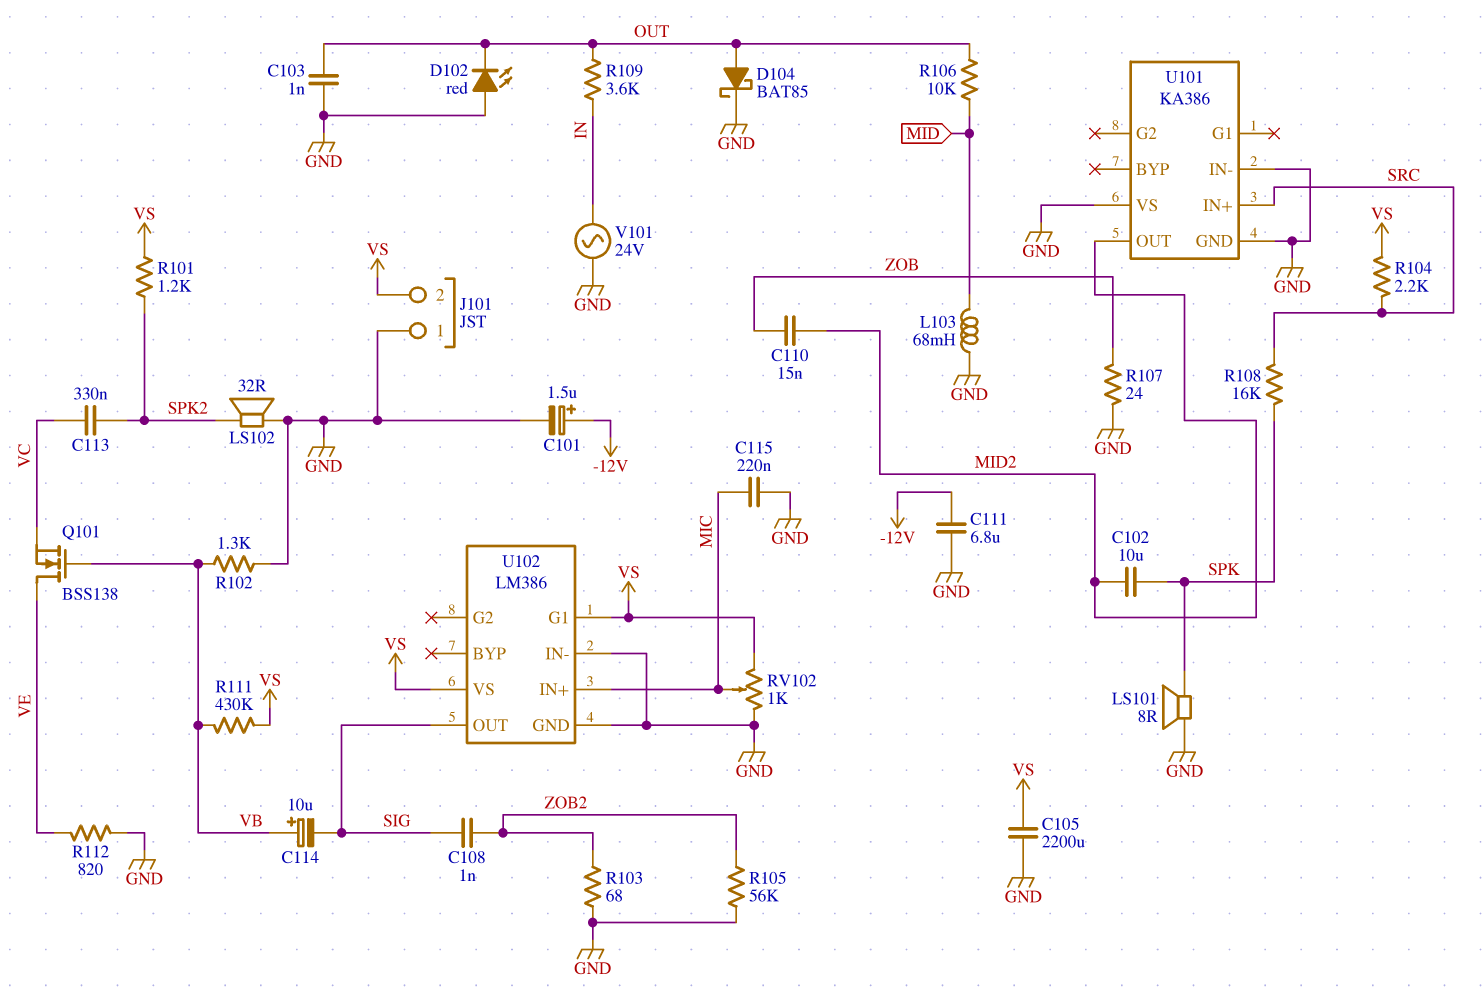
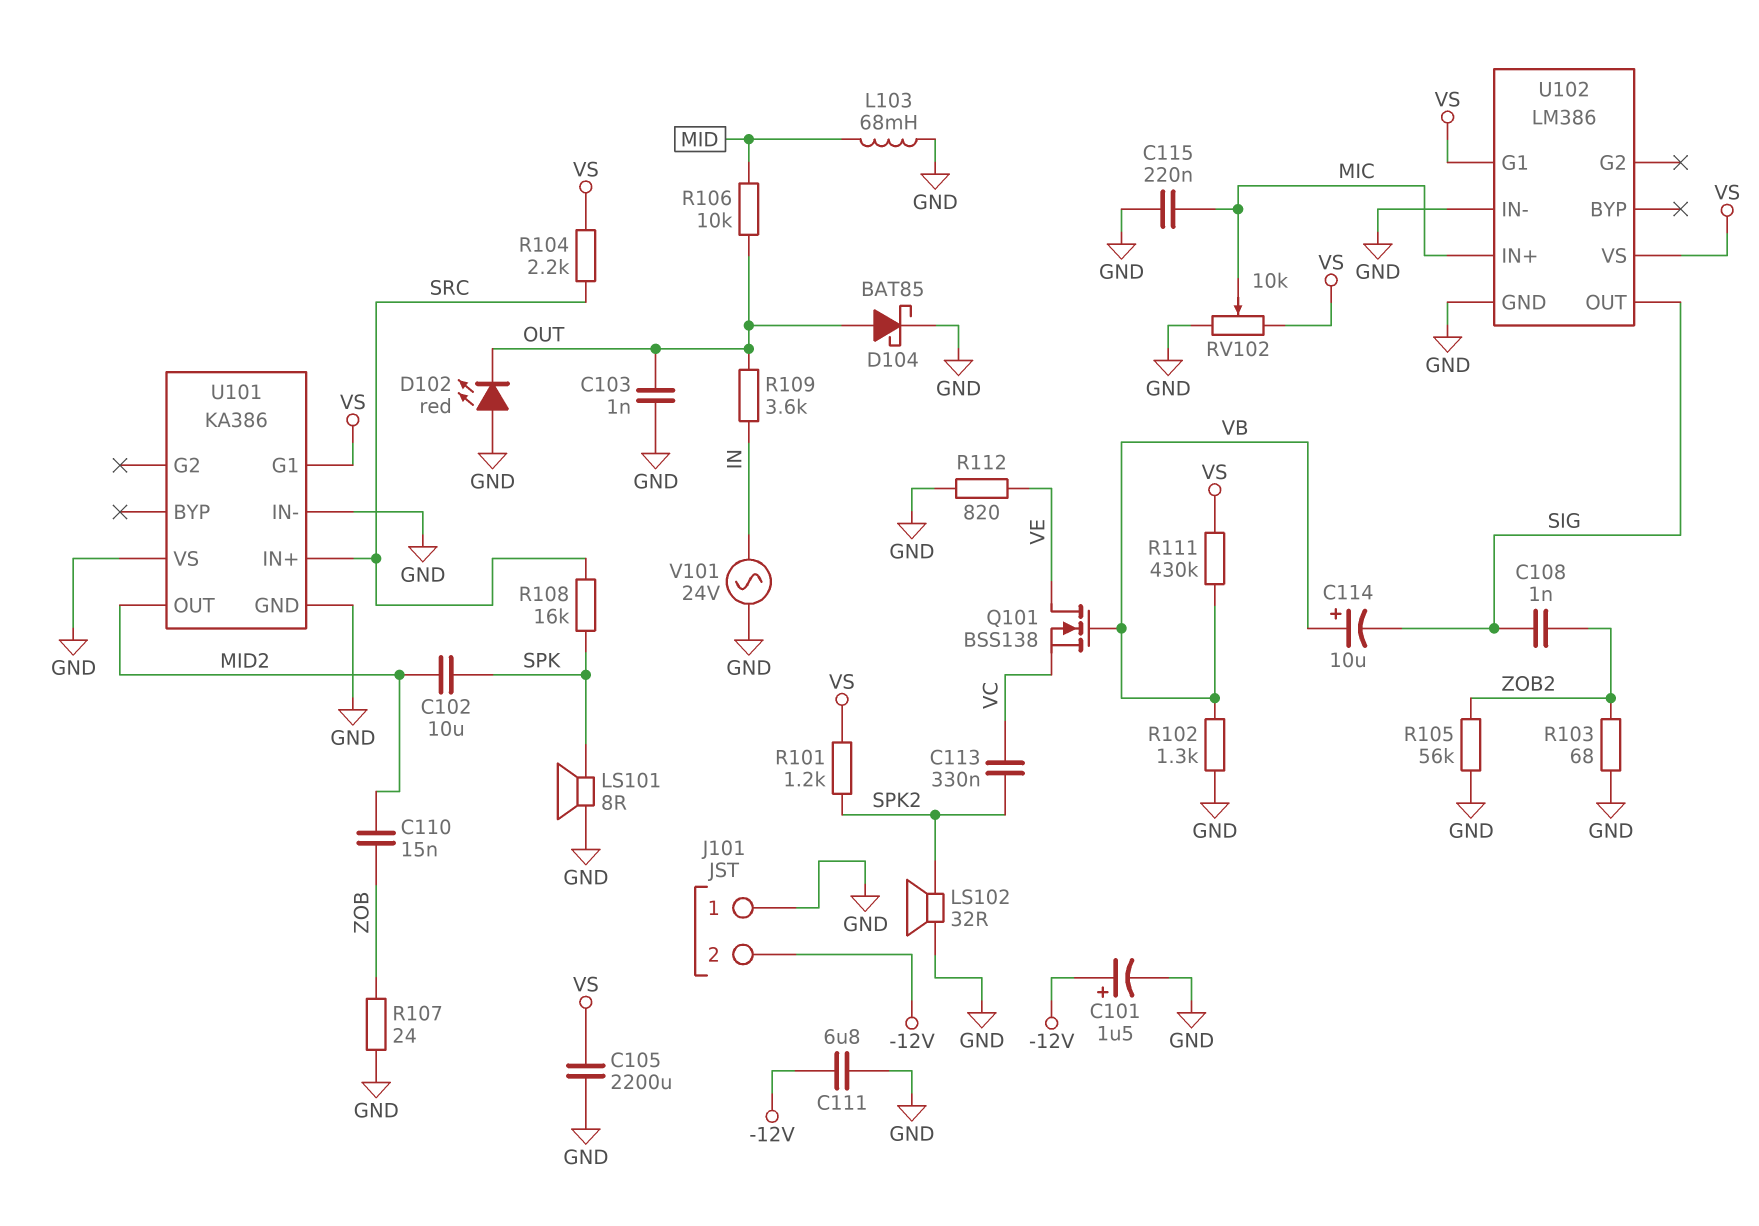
J101 pin 2: VS -> -12V
RV102: 1k (GND, VS, wiper MIC) -> 10k (GND, VS, wiper MIC)
U101 pin G1: none -> VS

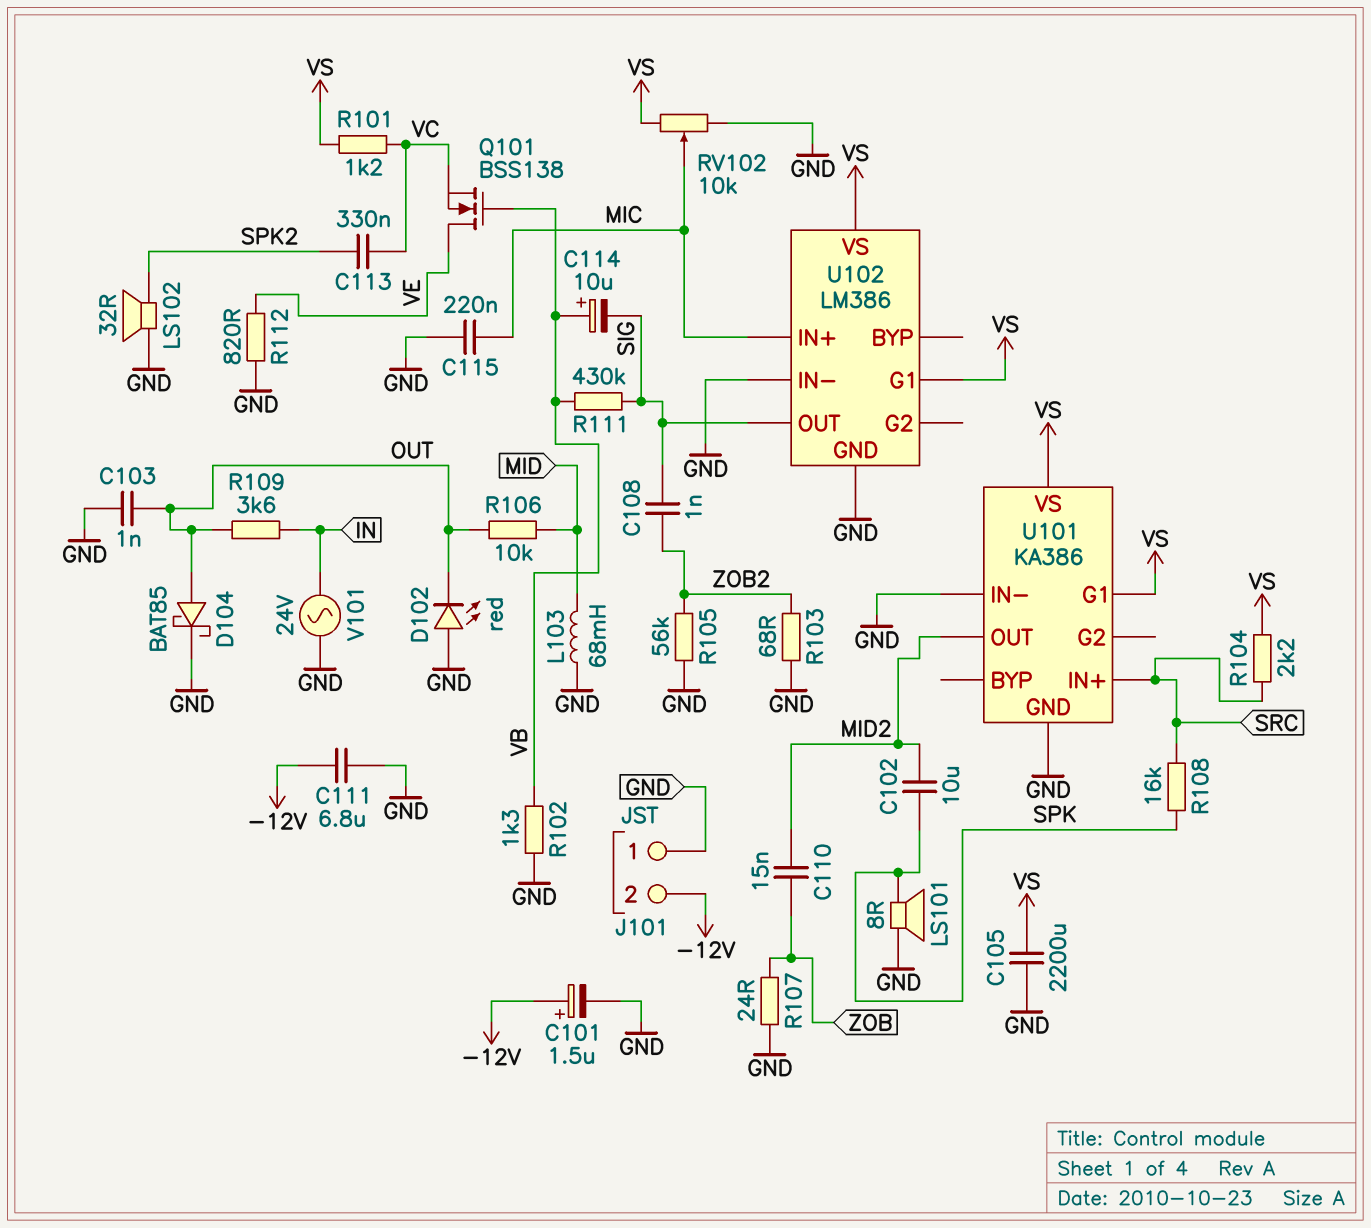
R101: 1.2k (SPK2, VS) -> 1.2k (VC, VS)
R111: 430k (VB, VS) -> 430k (SIG, VB)
U101 pin VS: GND -> VS

